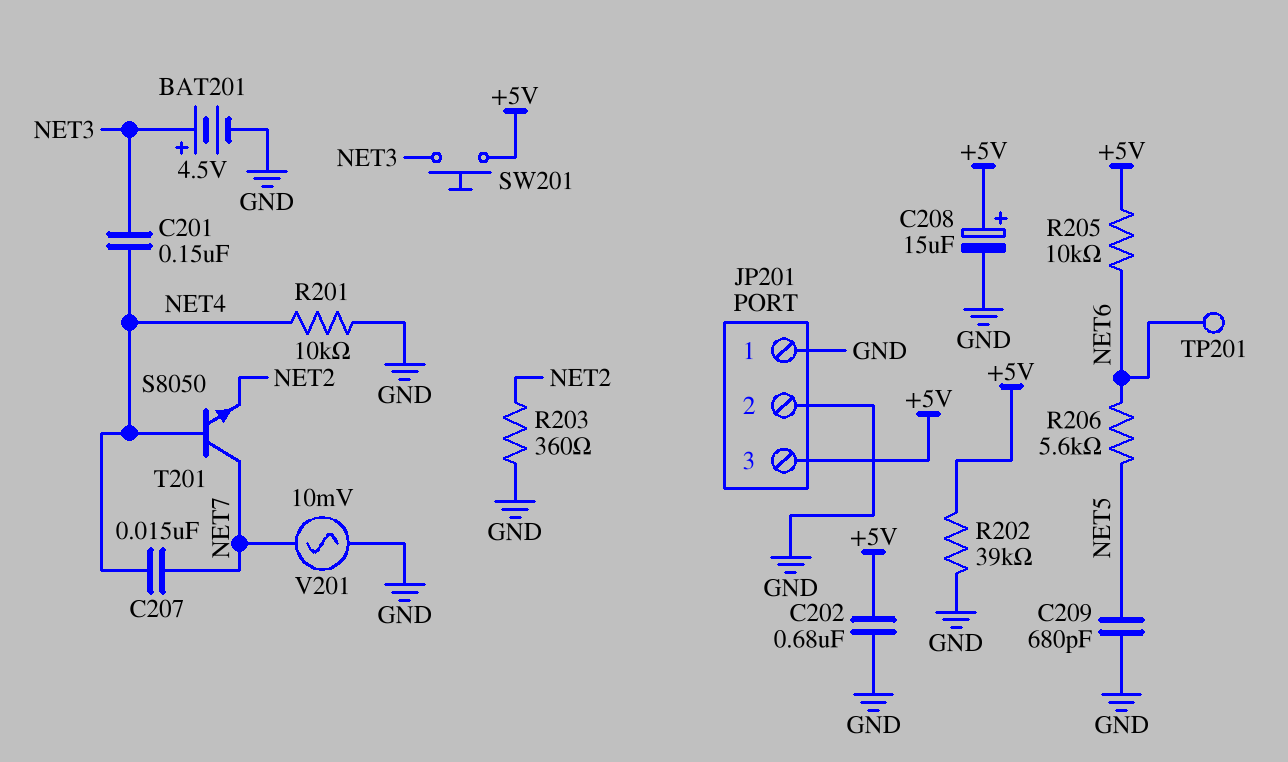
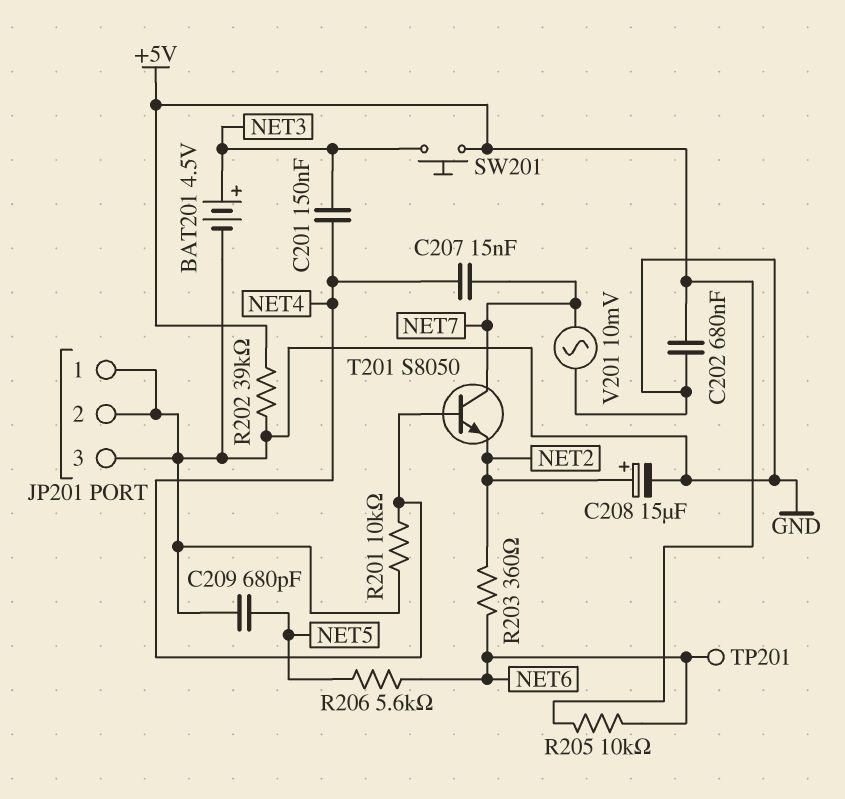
C208: 15uF (plus +5V, minus GND) -> 15uF (plus NET2, minus GND)
JP201 pin 3: +5V -> GND
R203: 360 (GND, NET2) -> 360 (NET2, NET6)

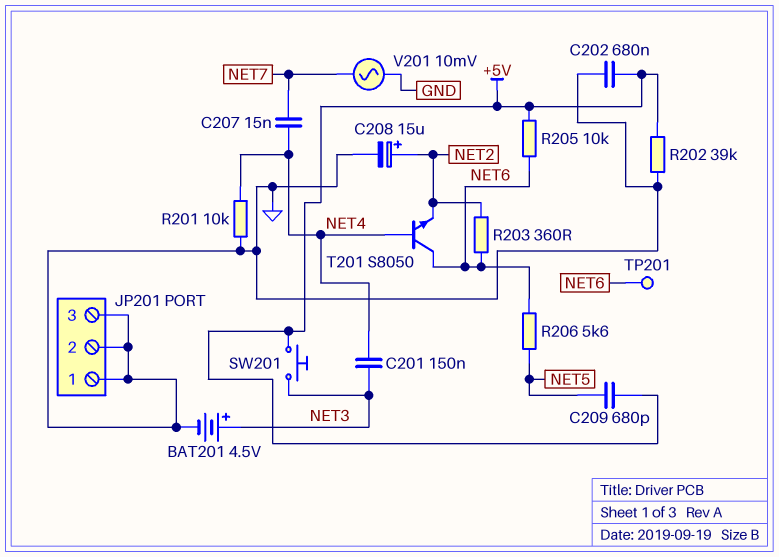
C209: 680pF (GND, NET5) -> 680pF (+5V, NET5)
T201: NPN S8050 (B NET4, C NET7, E NET2) -> NPN S8050 (B NET4, C NET6, E NET2)

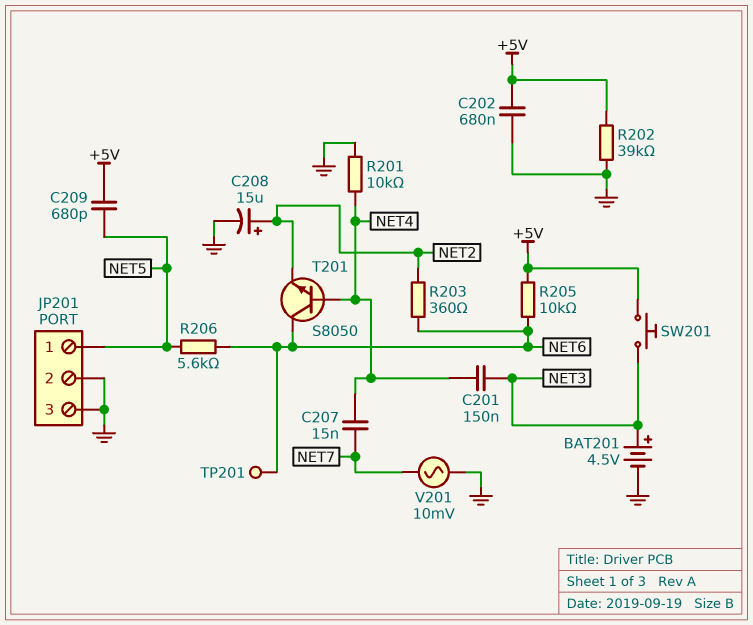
JP201 pin 1: GND -> NET5

